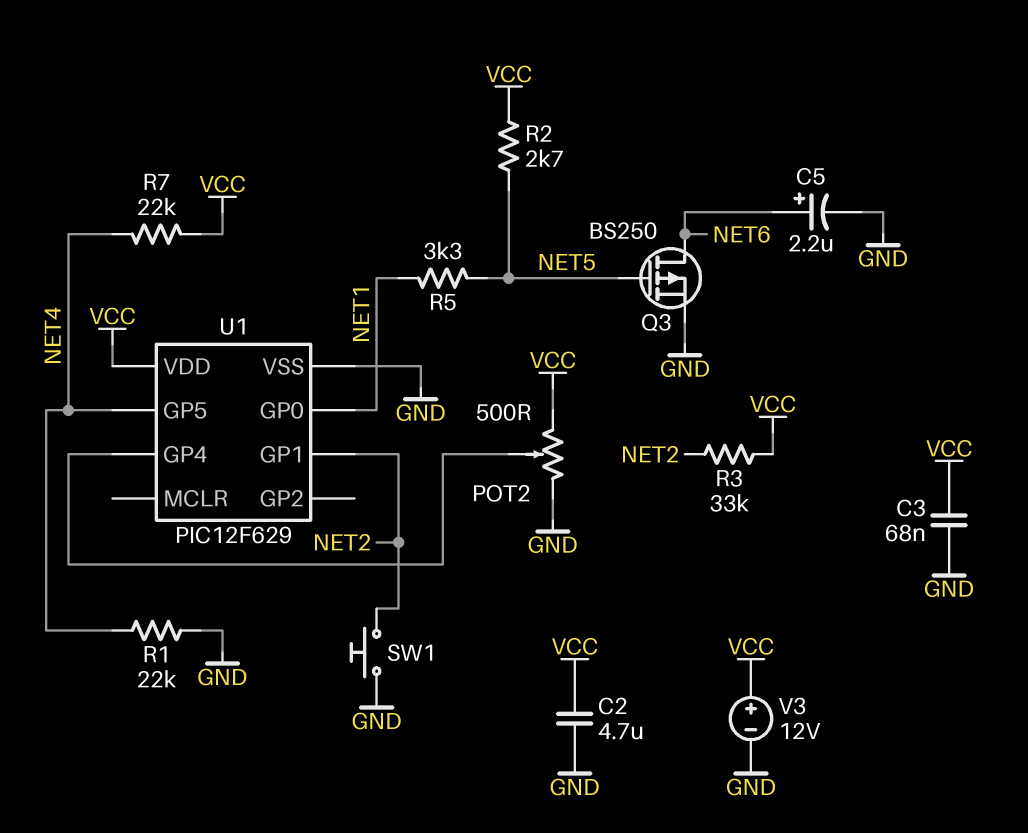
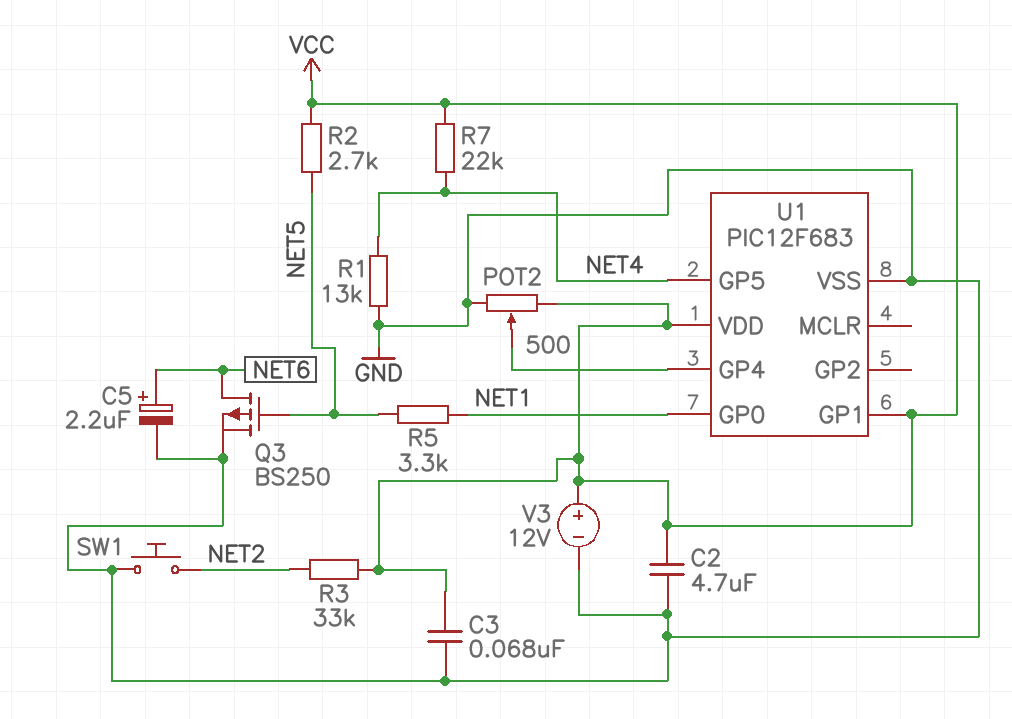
R1: 22k (GND, NET4) -> 13k (GND, NET4)
U1: PIC12F629 -> PIC12F683
U1 pin GP1: NET2 -> VCC

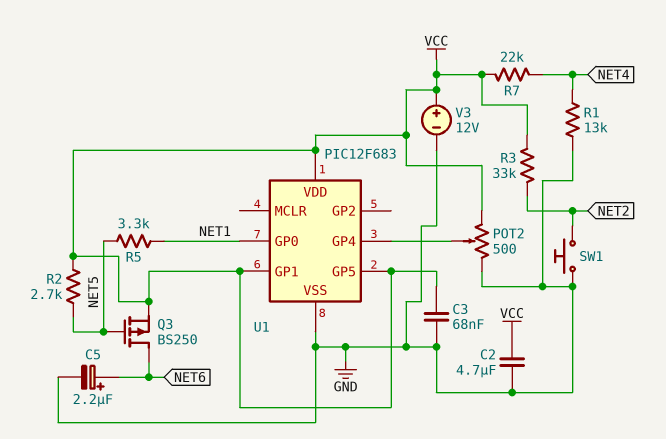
Q3: PMOS BS250 (G NET5, D NET6, S GND) -> PMOS BS250 (G NET5, D NET6, S VCC)
U1 pin GP5: NET4 -> VCC

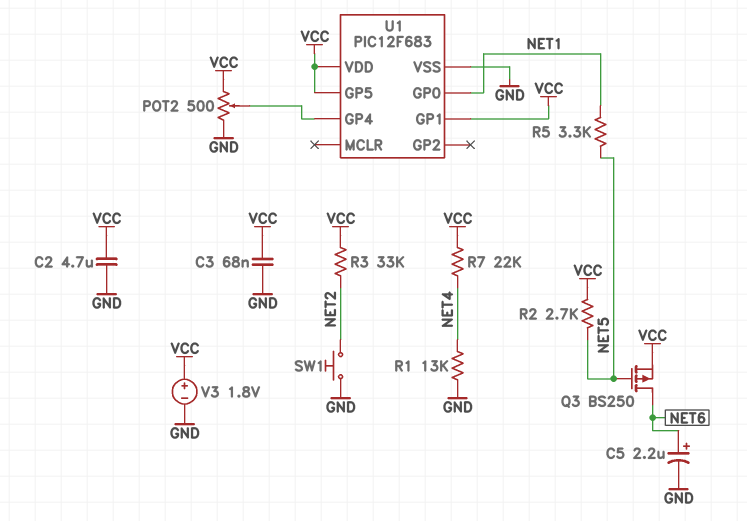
V3: 12V (plus VCC, minus GND) -> 1.8V (plus VCC, minus GND)

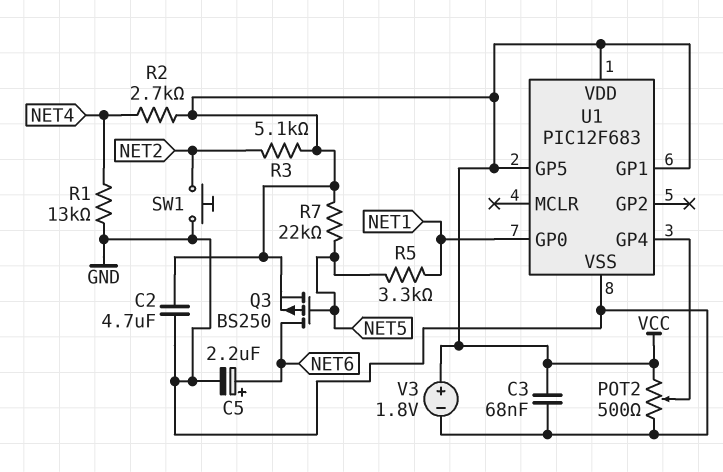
R2: 2.7k (NET5, VCC) -> 2.7k (NET4, VCC)
R3: 33k (NET2, VCC) -> 5.1k (NET2, VCC)
R7: 22k (NET4, VCC) -> 22k (NET5, VCC)

